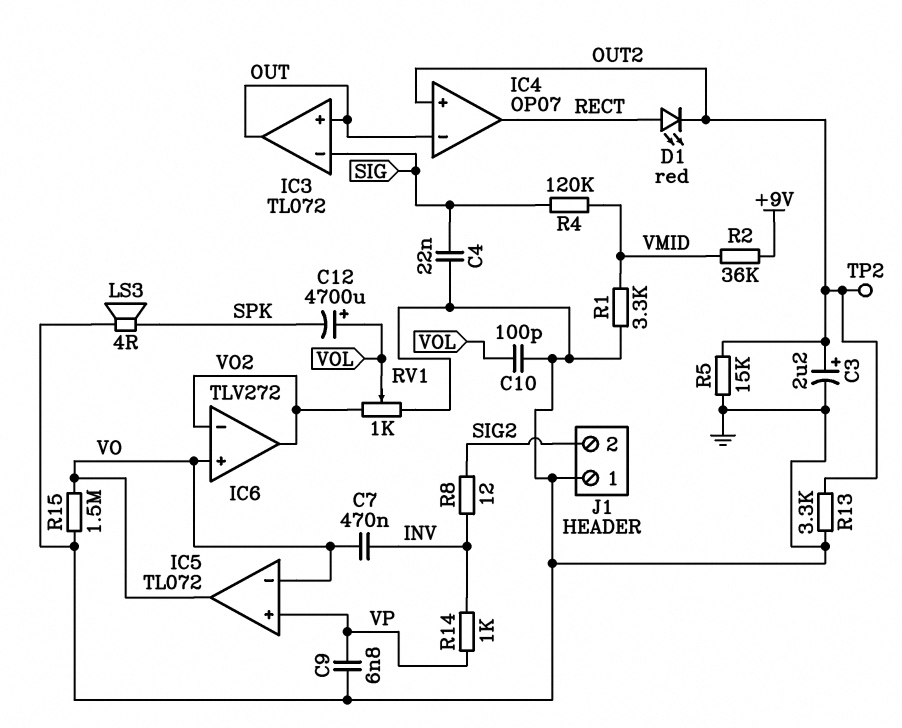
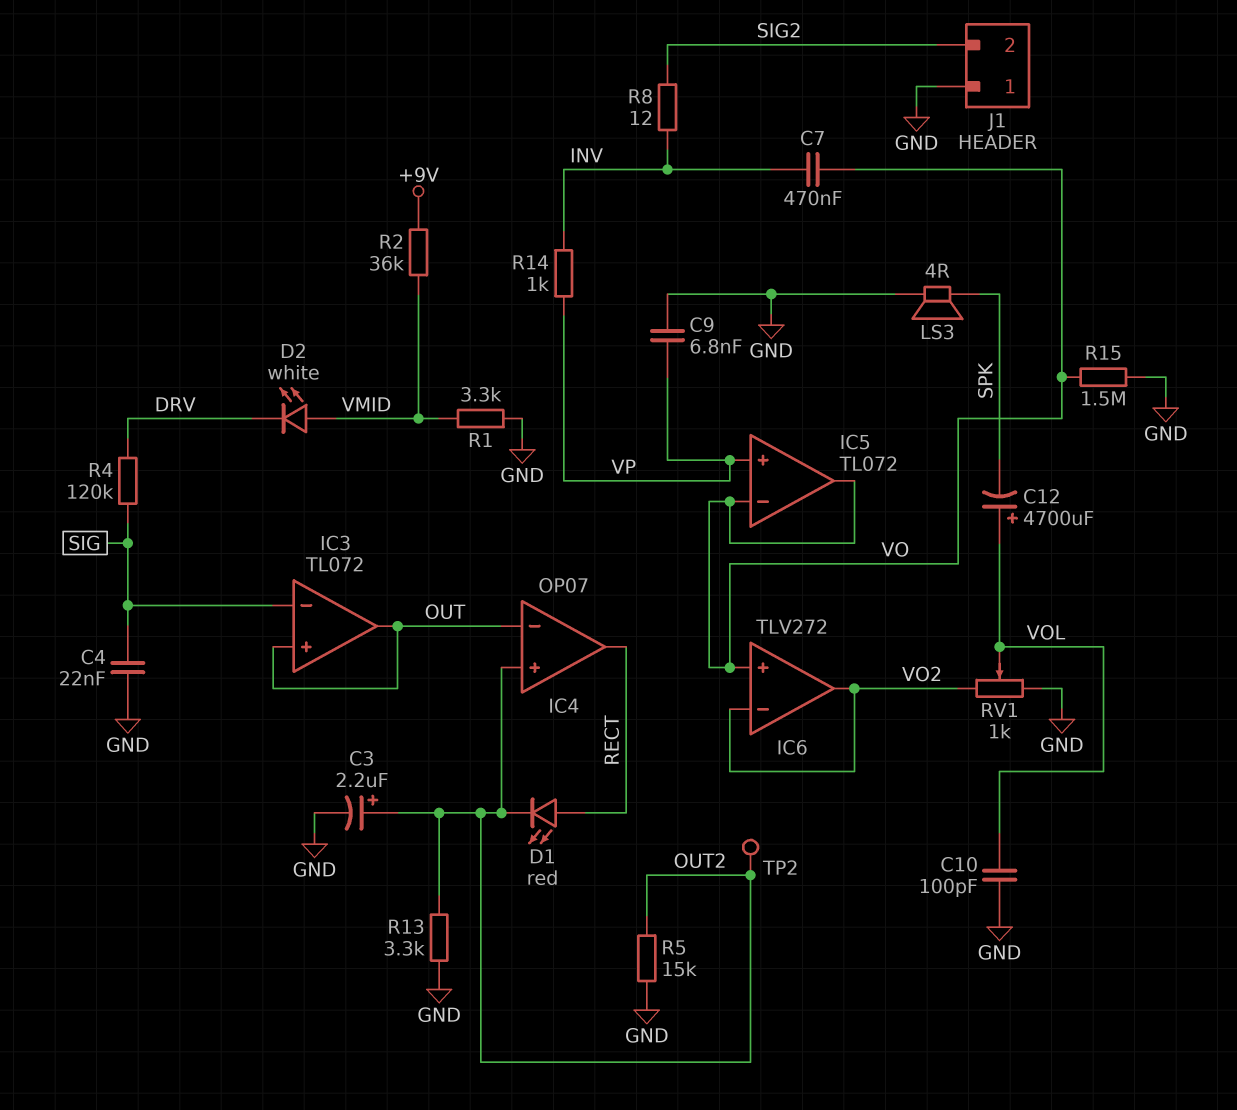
D2: none -> LED white (A VMID, K DRV)
R4: 120k (SIG, VMID) -> 120k (DRV, SIG)

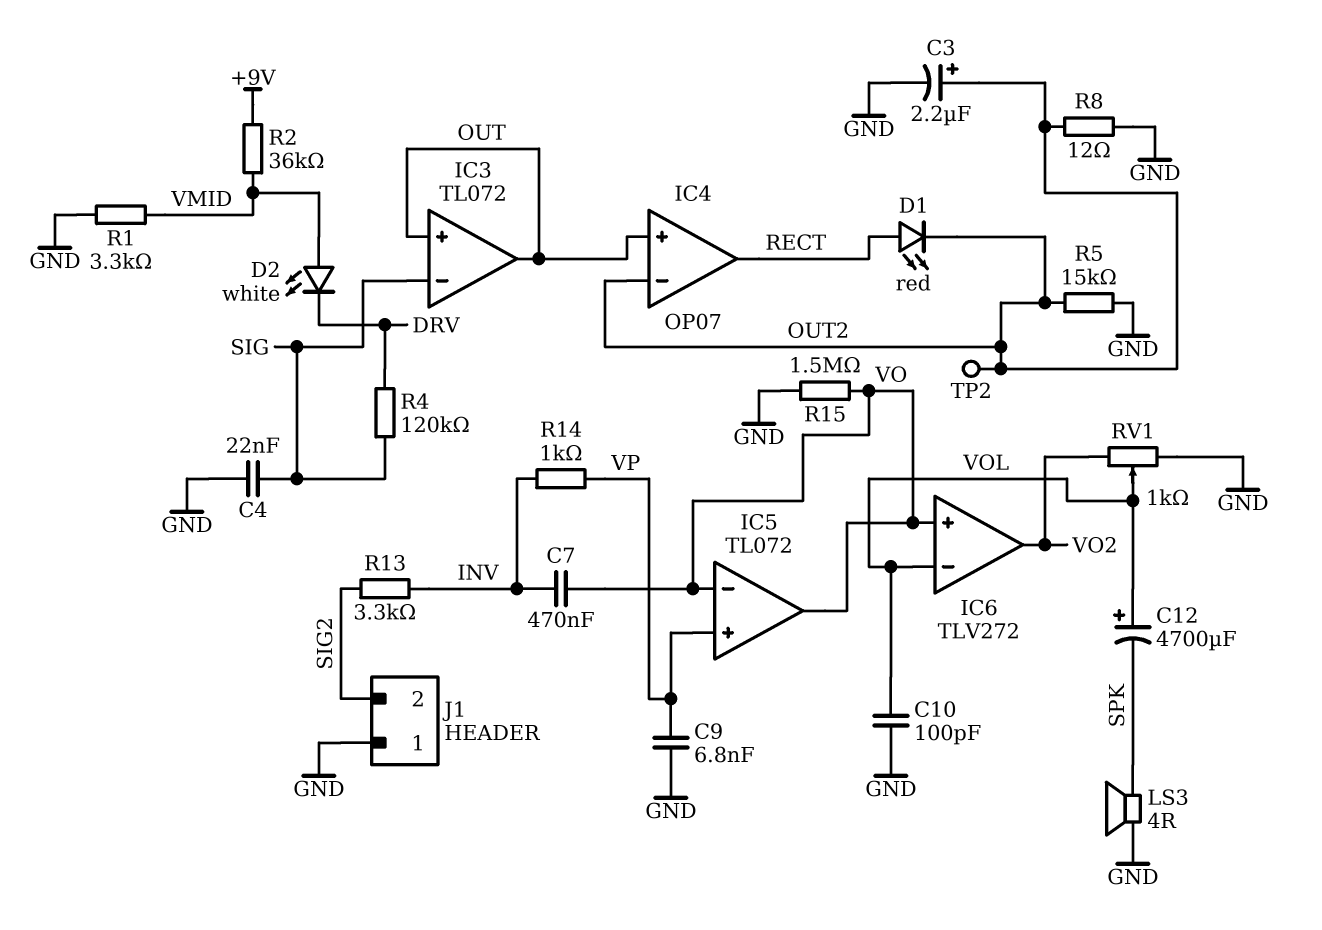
IC4 pin in+: OUT2 -> OUT
IC4 pin in-: OUT -> OUT2
IC6 pin in-: VO2 -> VOL
R8: 12 (INV, SIG2) -> 12 (GND, OUT2)
R13: 3.3k (GND, OUT2) -> 3.3k (INV, SIG2)

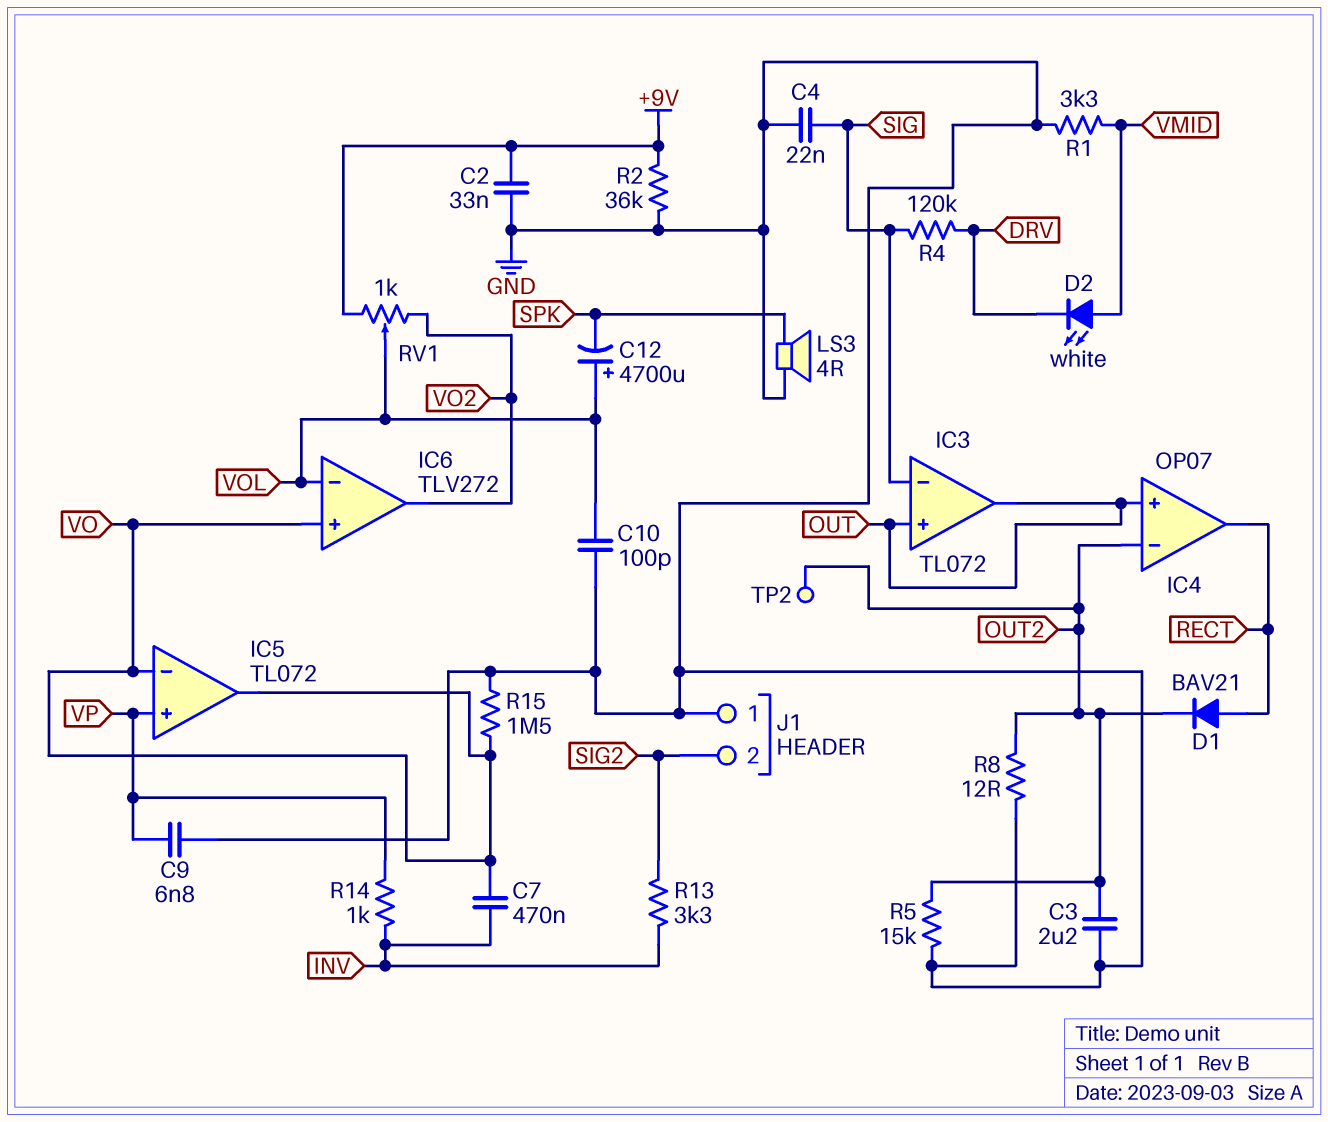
C2: none -> 33nF (+9V, GND)
C3: 2.2uF (plus OUT2, minus GND) -> 2.2uF (GND, OUT2)
D1: LED red (A RECT, K OUT2) -> diode BAV21 (A RECT, K OUT2)
R2: 36k (+9V, VMID) -> 36k (+9V, GND)
RV1: 1k (GND, VO2, wiper VOL) -> 1k (+9V, VO2, wiper VOL)

